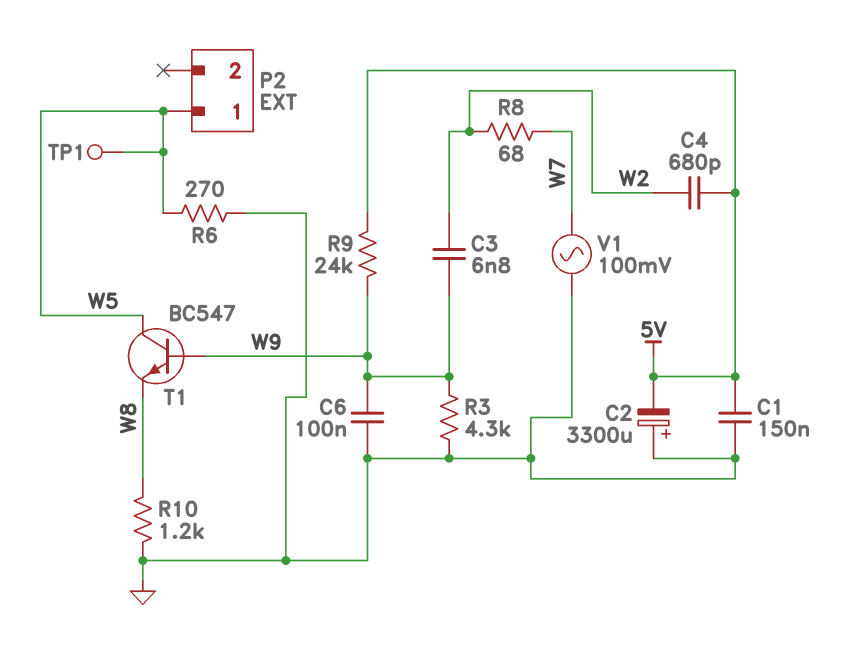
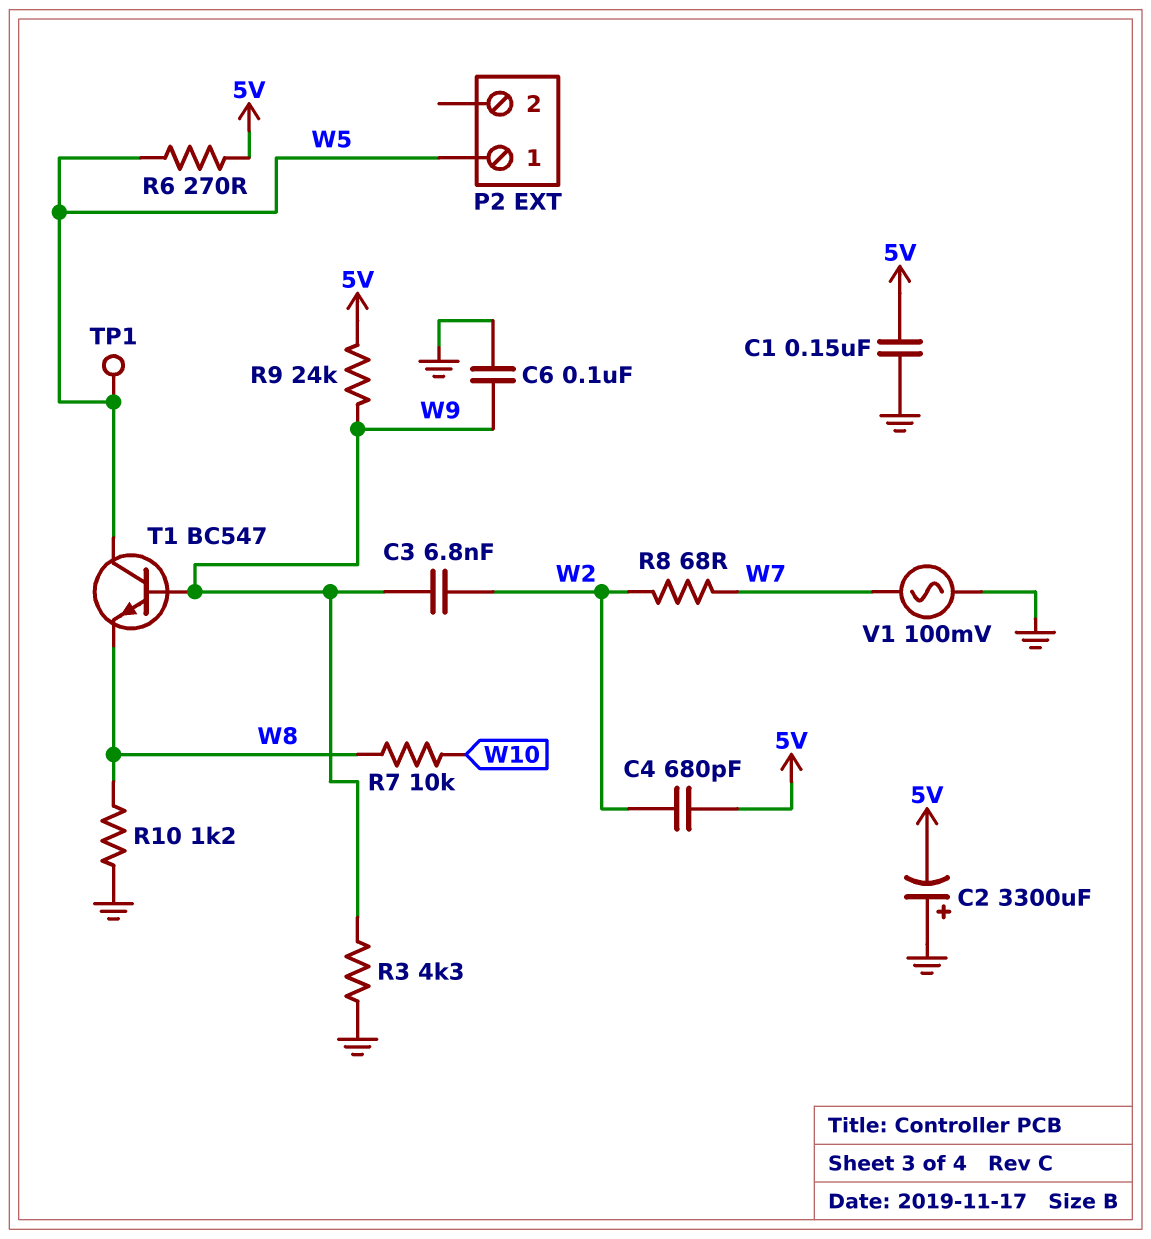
R6: 270 (GND, W5) -> 270 (5V, W5)
R7: none -> 10k (W8, W10)

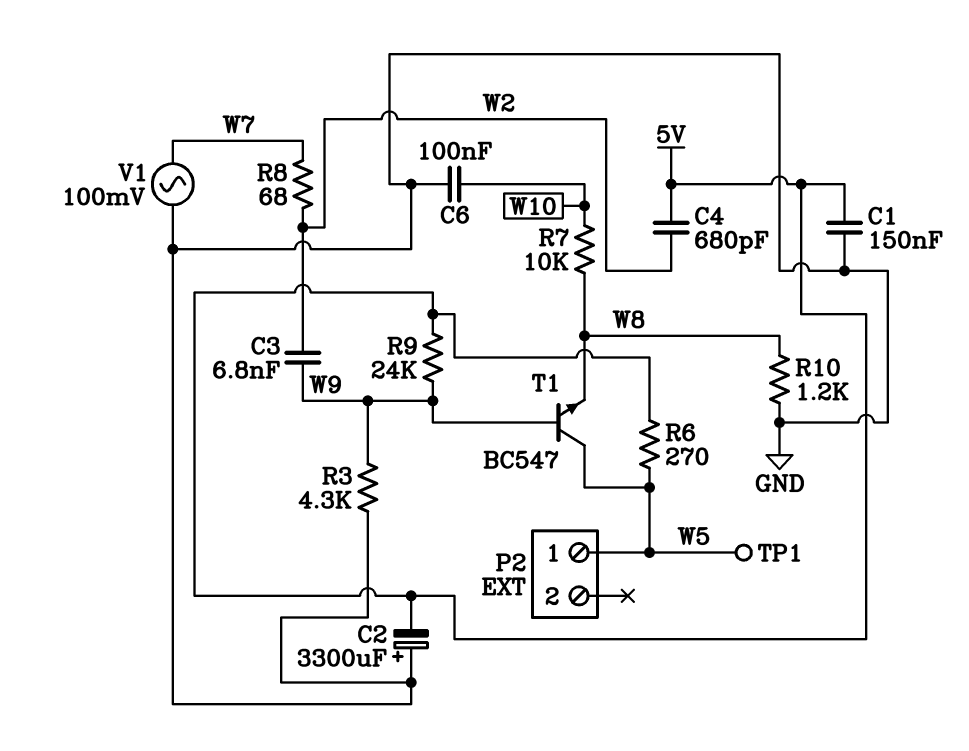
C6: 100nF (GND, W9) -> 100nF (GND, W10)

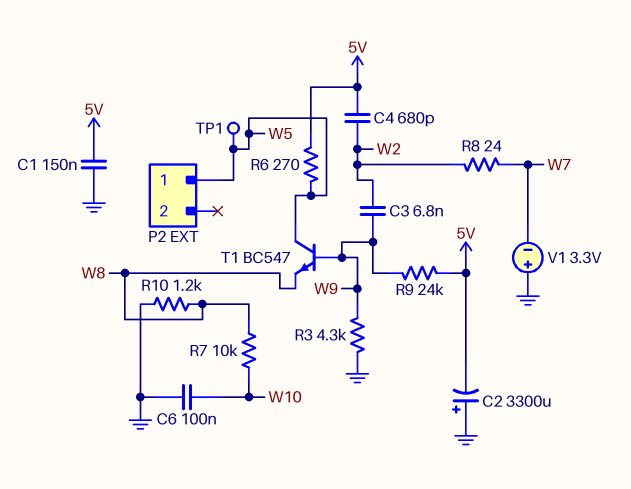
R8: 68 (W2, W7) -> 24 (W2, W7)
V1: AC 100mV (GND, W7) -> 3.3V (plus GND, minus W7)

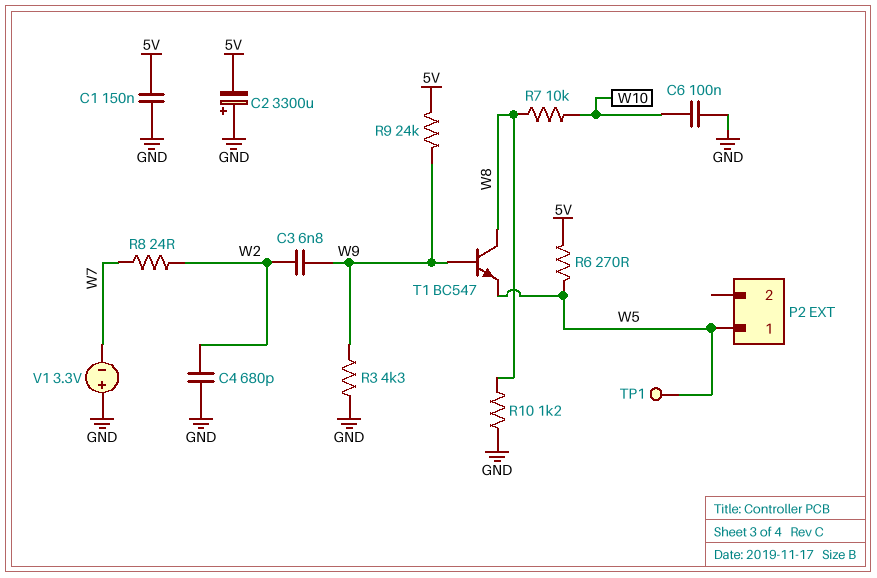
C4: 680pF (5V, W2) -> 680pF (GND, W2)
T1: NPN BC547 (B W9, C W5, E W8) -> NPN BC547 (B W9, C W8, E W5)

